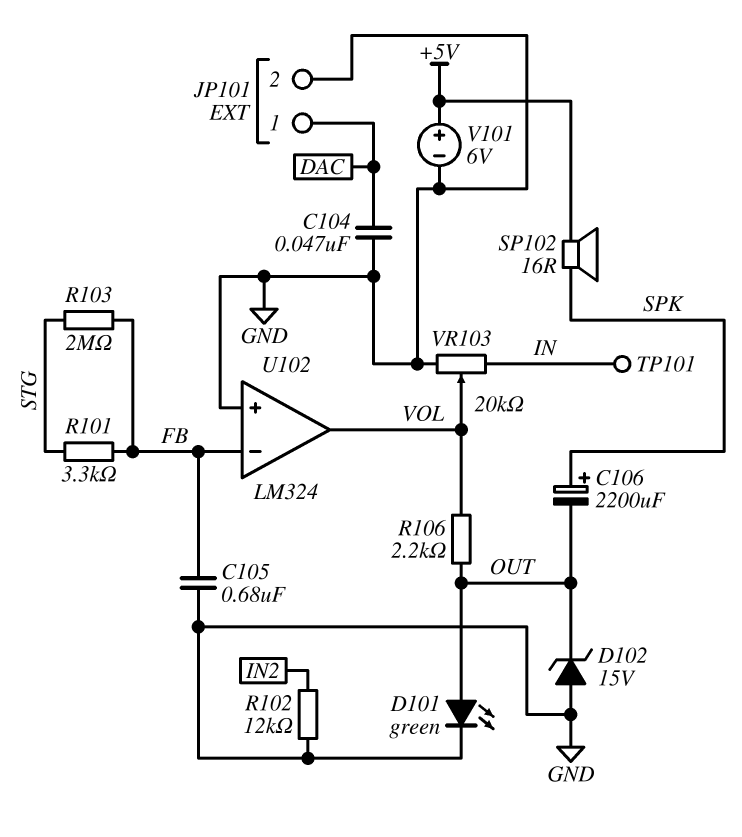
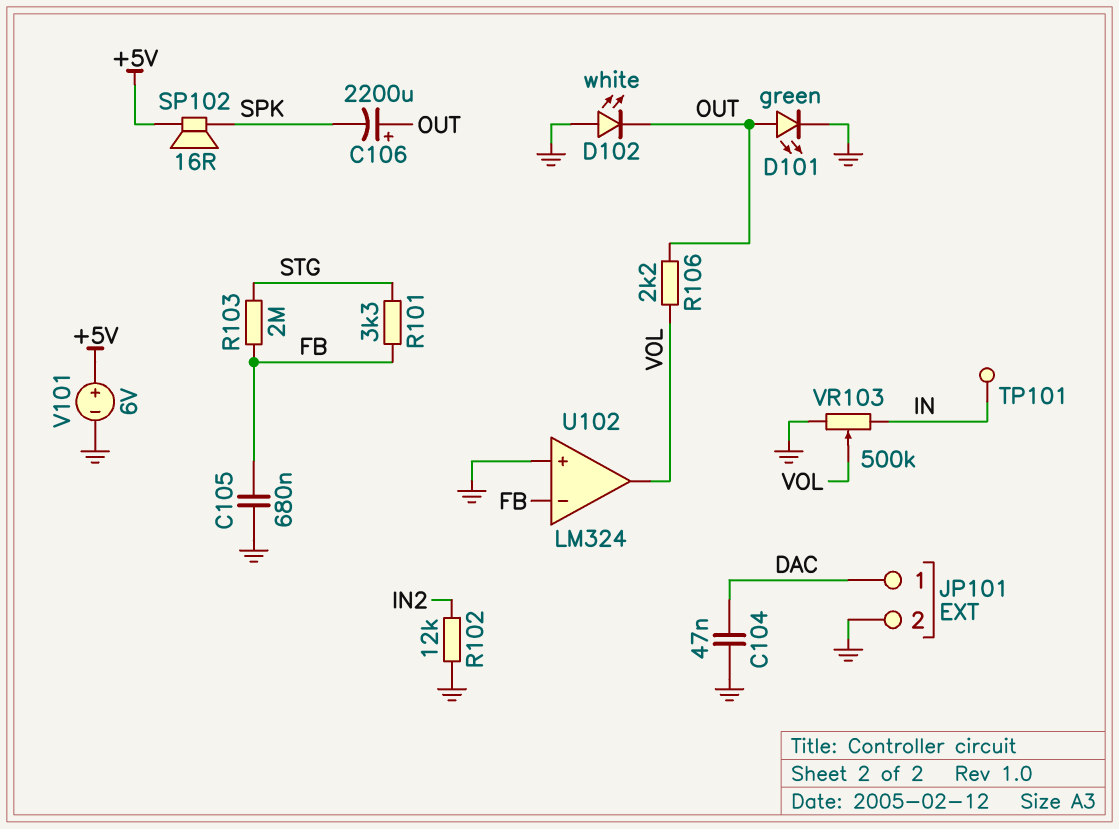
C106: 2200uF (plus SPK, minus OUT) -> 2200uF (plus OUT, minus SPK)
D102: zener 15V (A GND, K OUT) -> LED white (A GND, K OUT)
VR103: 20k (GND, IN, wiper VOL) -> 500k (GND, IN, wiper VOL)

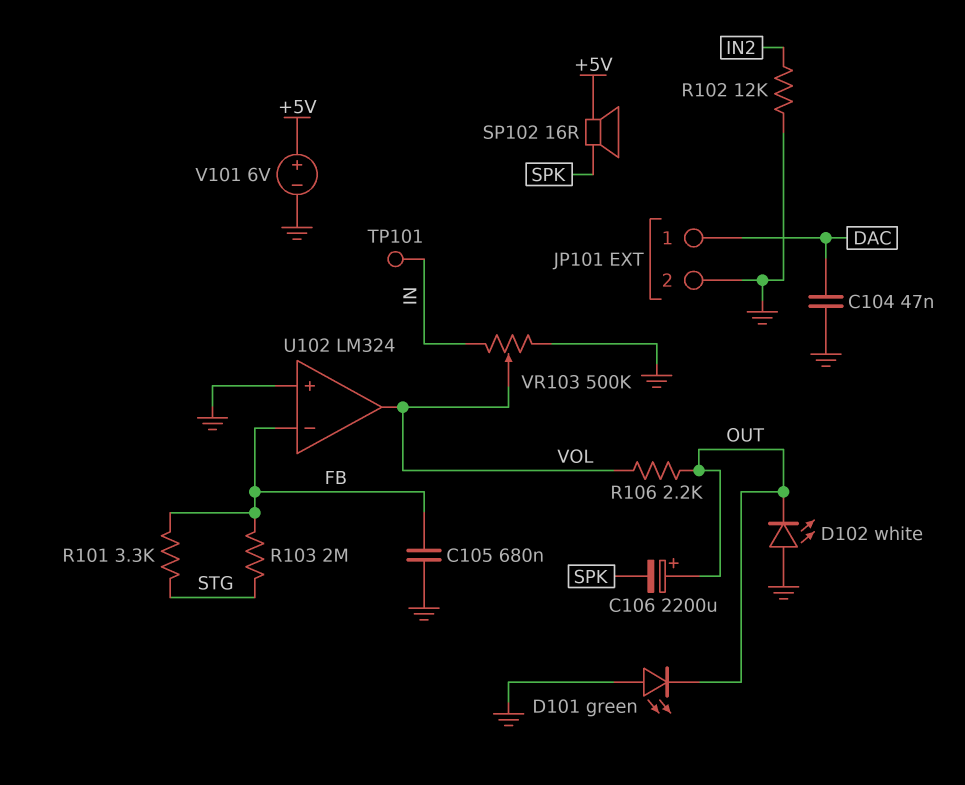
D101: LED green (A OUT, K GND) -> LED green (A GND, K OUT)

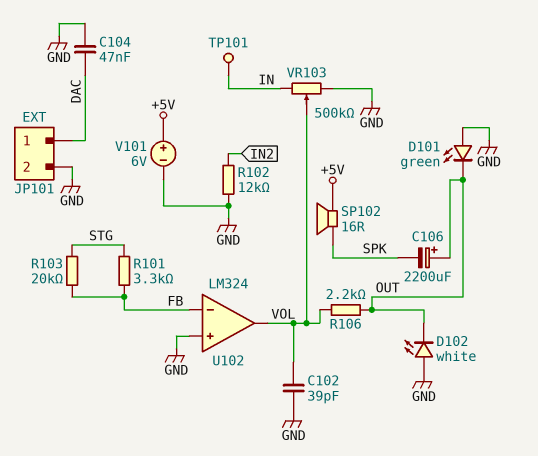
C102: none -> 39pF (GND, VOL)
C105: 680nF (FB, GND) -> none
R103: 2M (FB, STG) -> 20k (FB, STG)

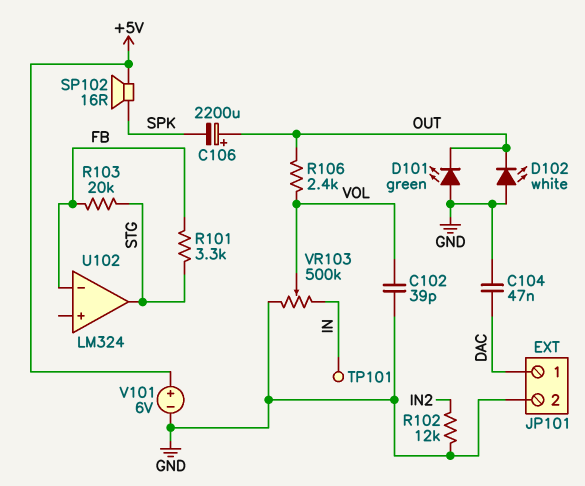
R106: 2.2k (OUT, VOL) -> 2.4k (OUT, VOL)
U102 pin in+: GND -> none
U102 pin out: VOL -> STG

